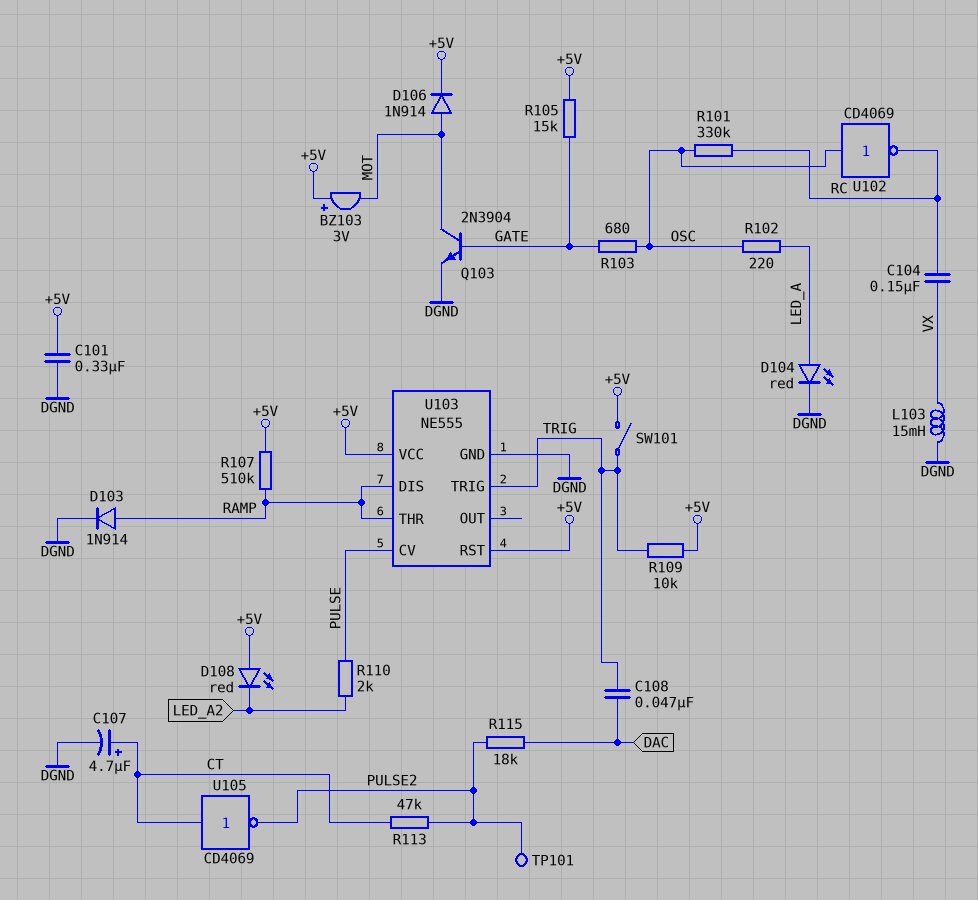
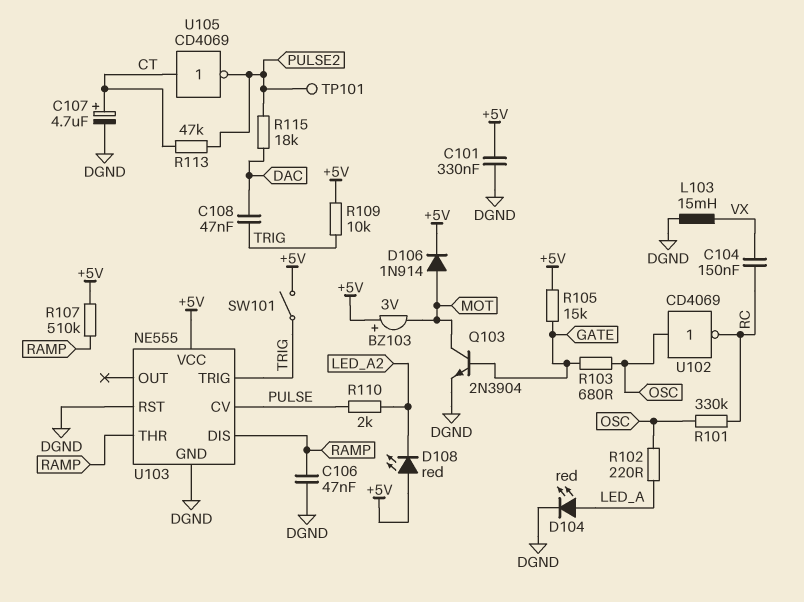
C106: none -> 47nF (DGND, RAMP)
D103: diode 1N914 (A RAMP, K DGND) -> none
U103 pin RST: +5V -> DGND

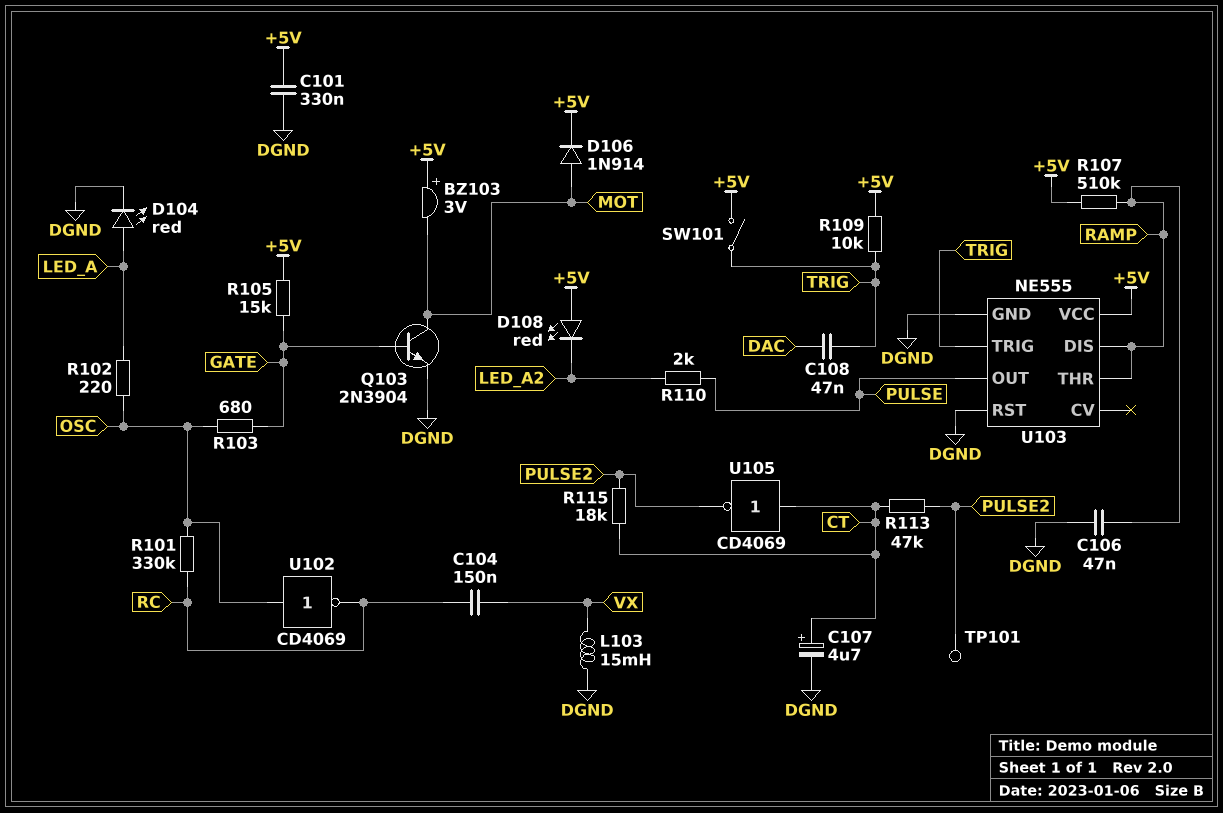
R115: 18k (DAC, PULSE2) -> 18k (CT, PULSE2)
U103 pin CV: PULSE -> none
U103 pin OUT: none -> PULSE

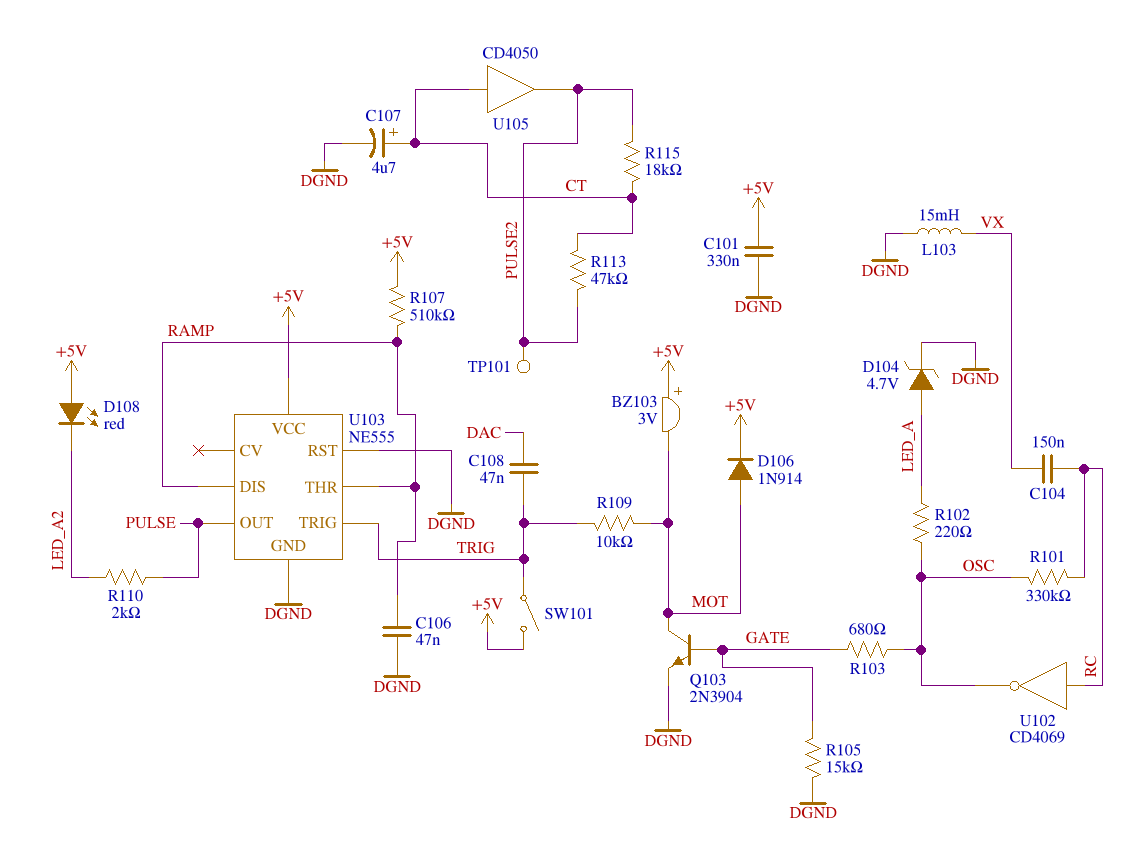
D104: LED red (A LED_A, K DGND) -> zener 4.7V (A LED_A, K DGND)
R105: 15k (+5V, GATE) -> 15k (DGND, GATE)
R109: 10k (+5V, TRIG) -> 10k (MOT, TRIG)
U102: NOT CD4069 (in OSC, out RC) -> NOT CD4069 (in RC, out OSC)
U105: NOT CD4069 (in CT, out PULSE2) -> buffer CD4050 (in CT, out PULSE2)

